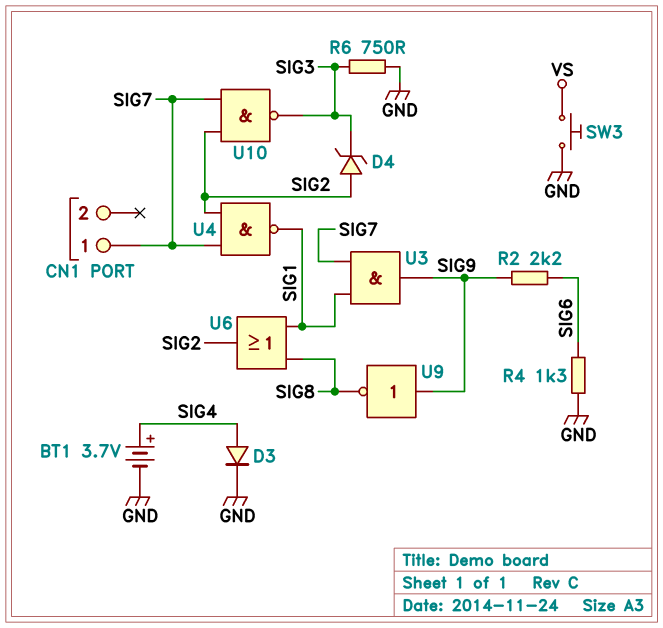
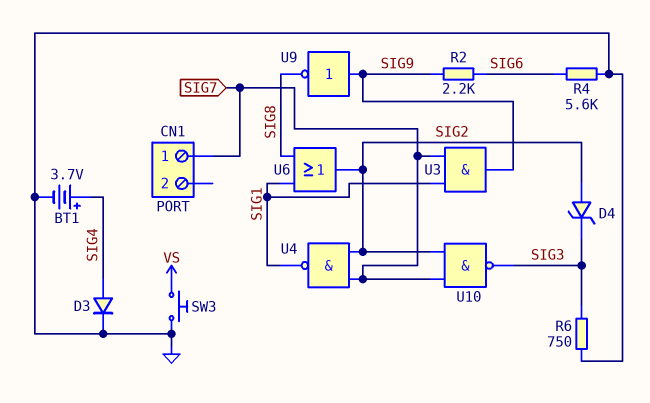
R4: 1.3k (GND, SIG6) -> 5.6k (GND, SIG6)

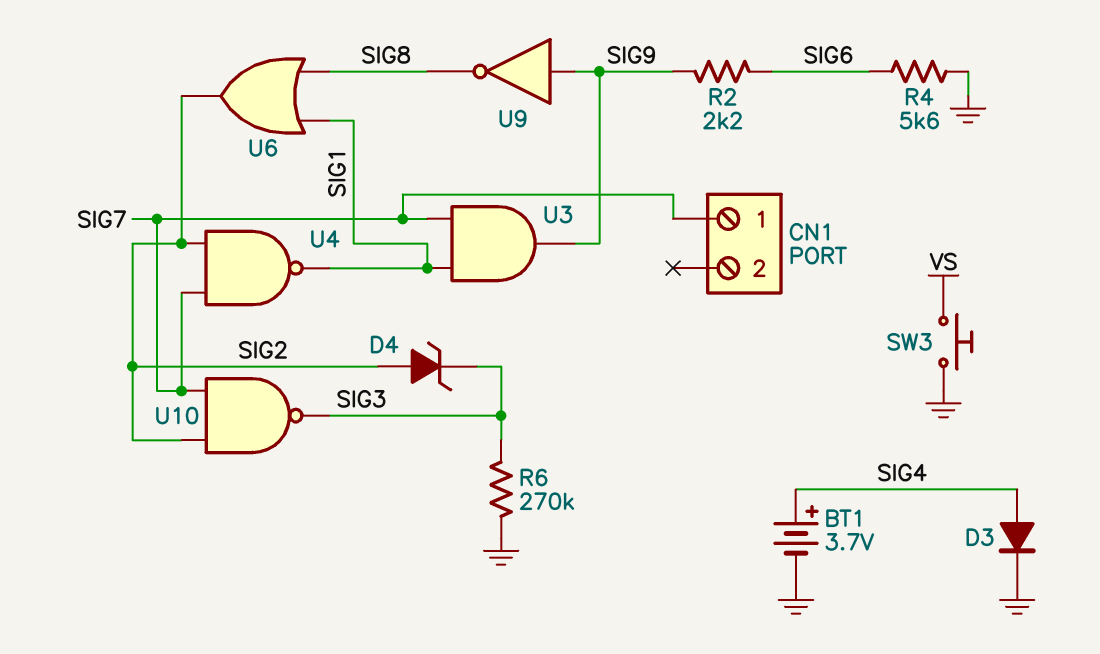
R6: 750 (GND, SIG3) -> 270k (GND, SIG3)

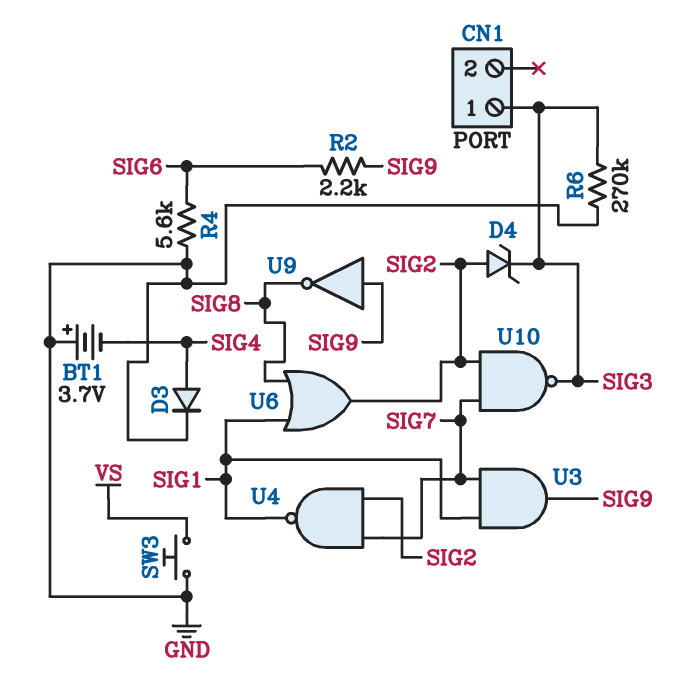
BT1: 3.7V (plus SIG4, minus GND) -> 3.7V (plus GND, minus SIG4)
CN1 pin 1: SIG7 -> SIG3

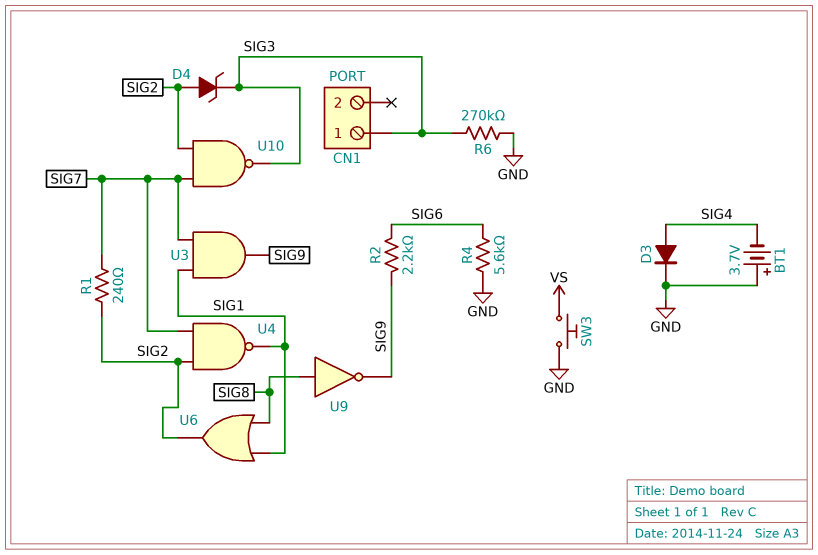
R1: none -> 240 (SIG2, SIG7)
U9: NOT (in SIG9, out SIG8) -> NOT (in SIG8, out SIG9)

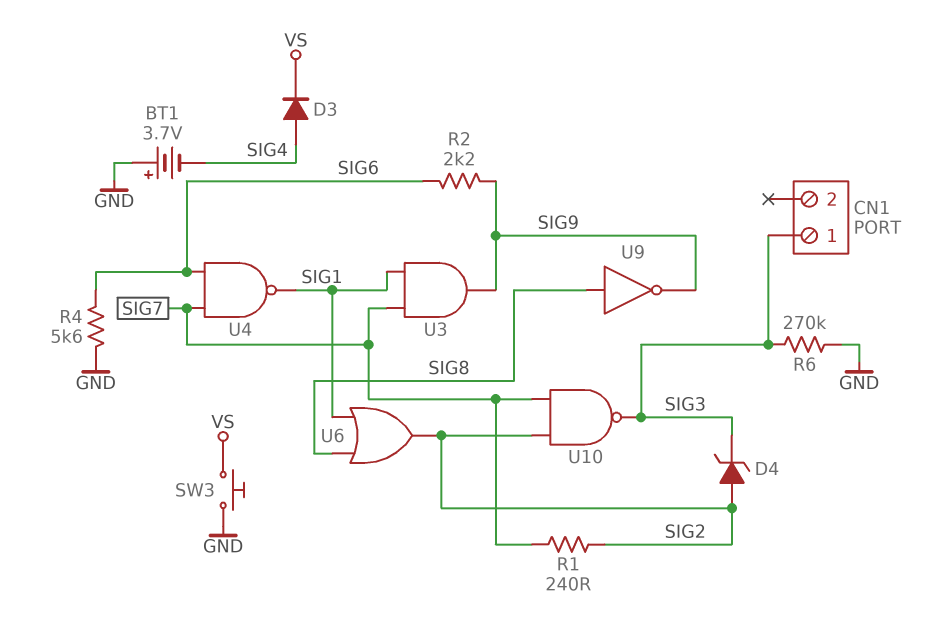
D3: diode (A SIG4, K GND) -> diode (A SIG4, K VS)
U4: NAND (in SIG2, in SIG7, out SIG1) -> NAND (in SIG6, in SIG7, out SIG1)

